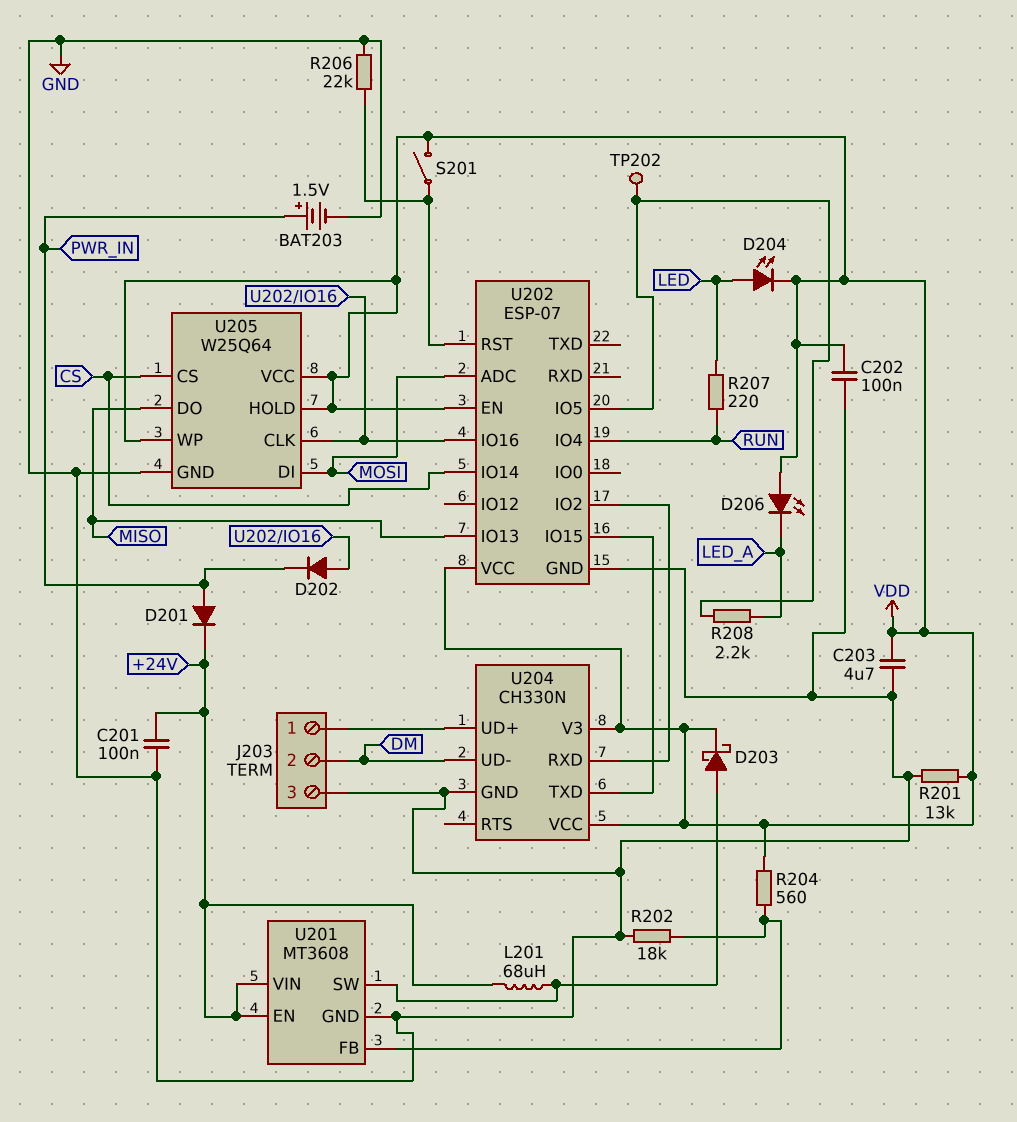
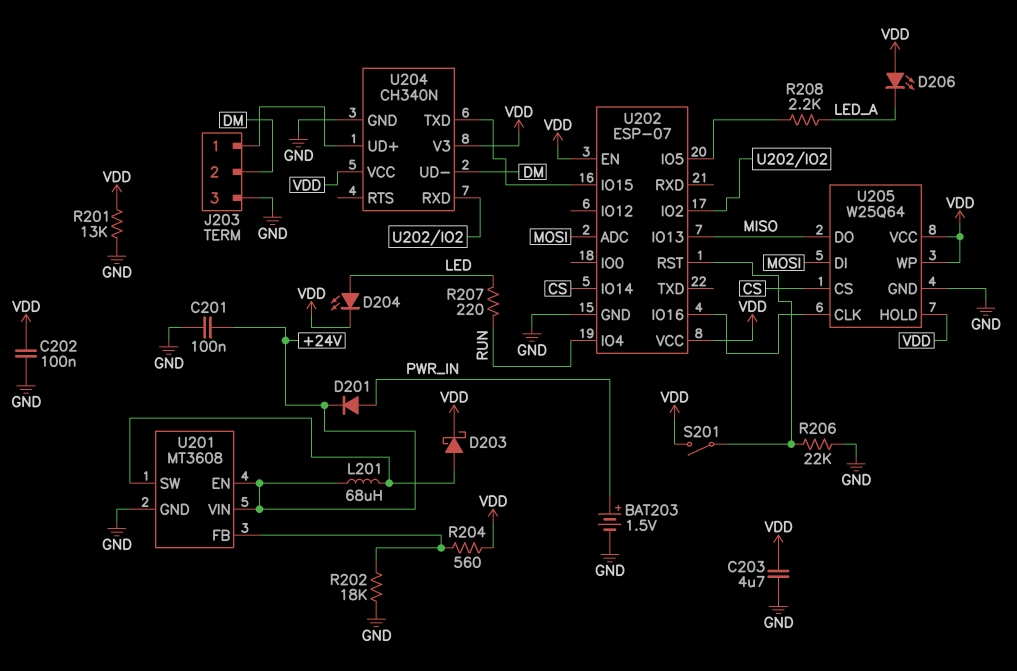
D202: diode (A U202/IO16, K PWR_IN) -> none
TP202: test point (U202/IO5) -> none
U204: CH330N -> CH340N

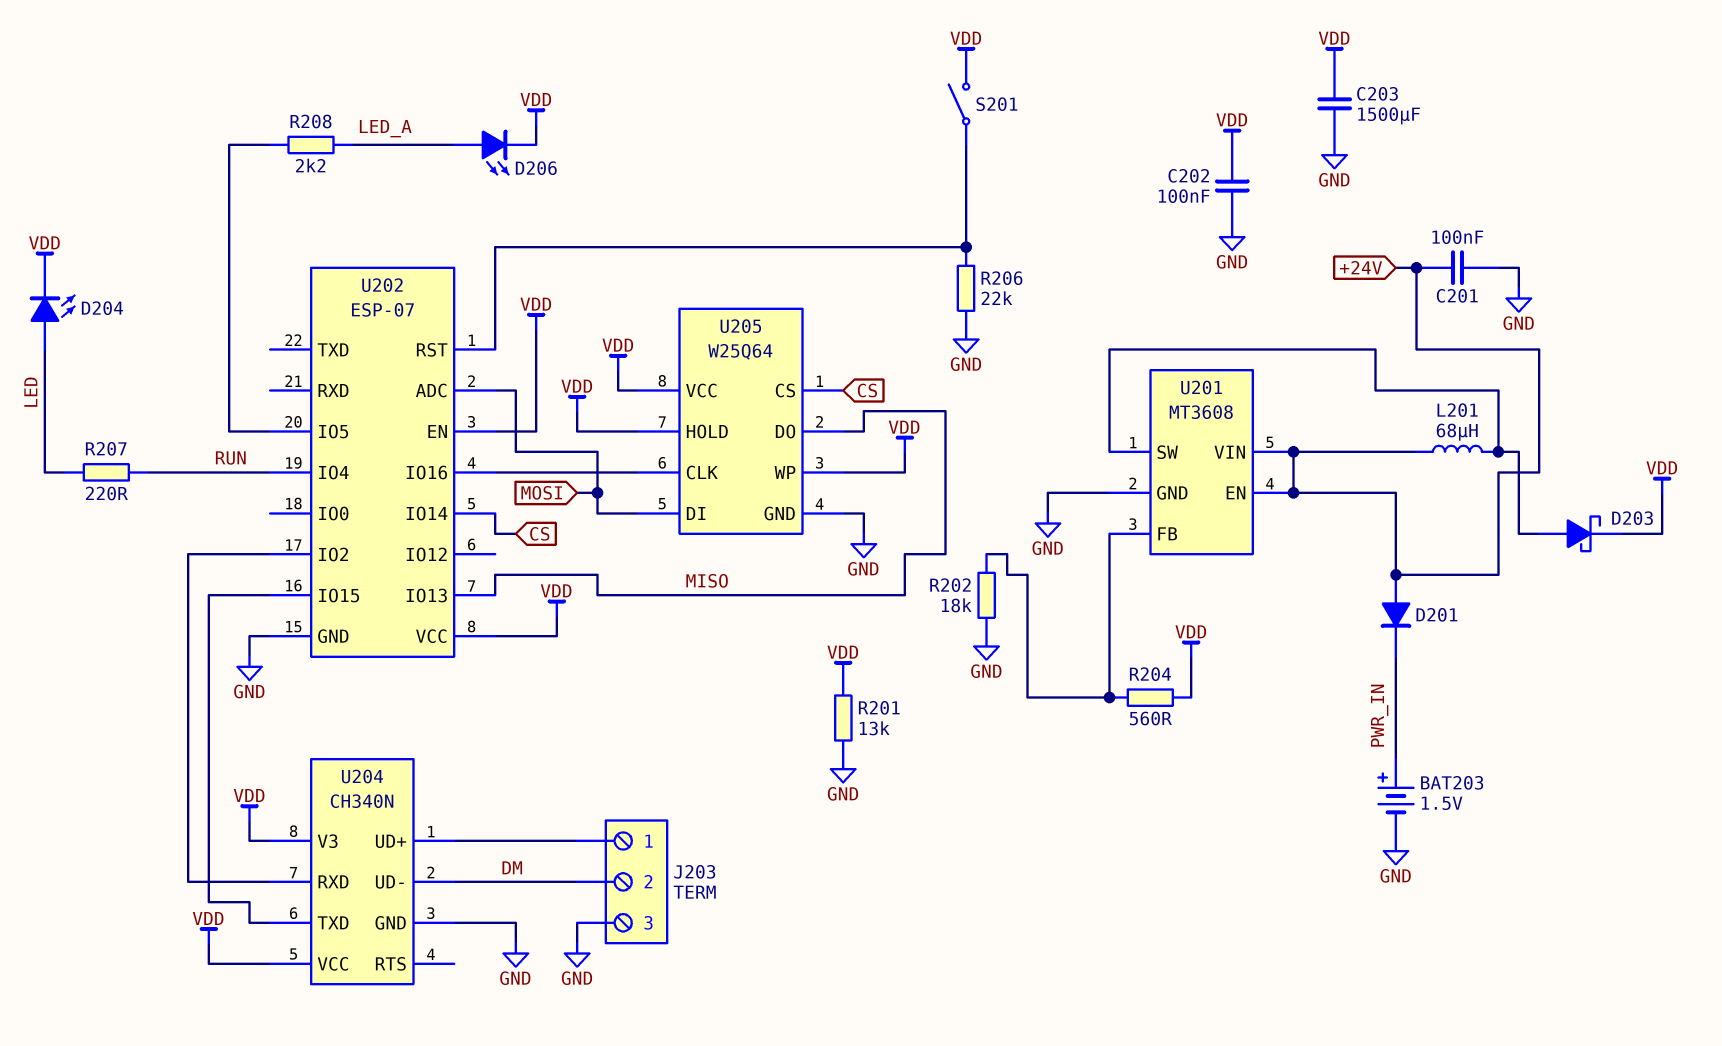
C203: 4.7uF (GND, VDD) -> 1500uF (GND, VDD)
D201: diode (A PWR_IN, K +24V) -> diode (A +24V, K PWR_IN)
D206: LED (A VDD, K LED_A) -> LED (A LED_A, K VDD)

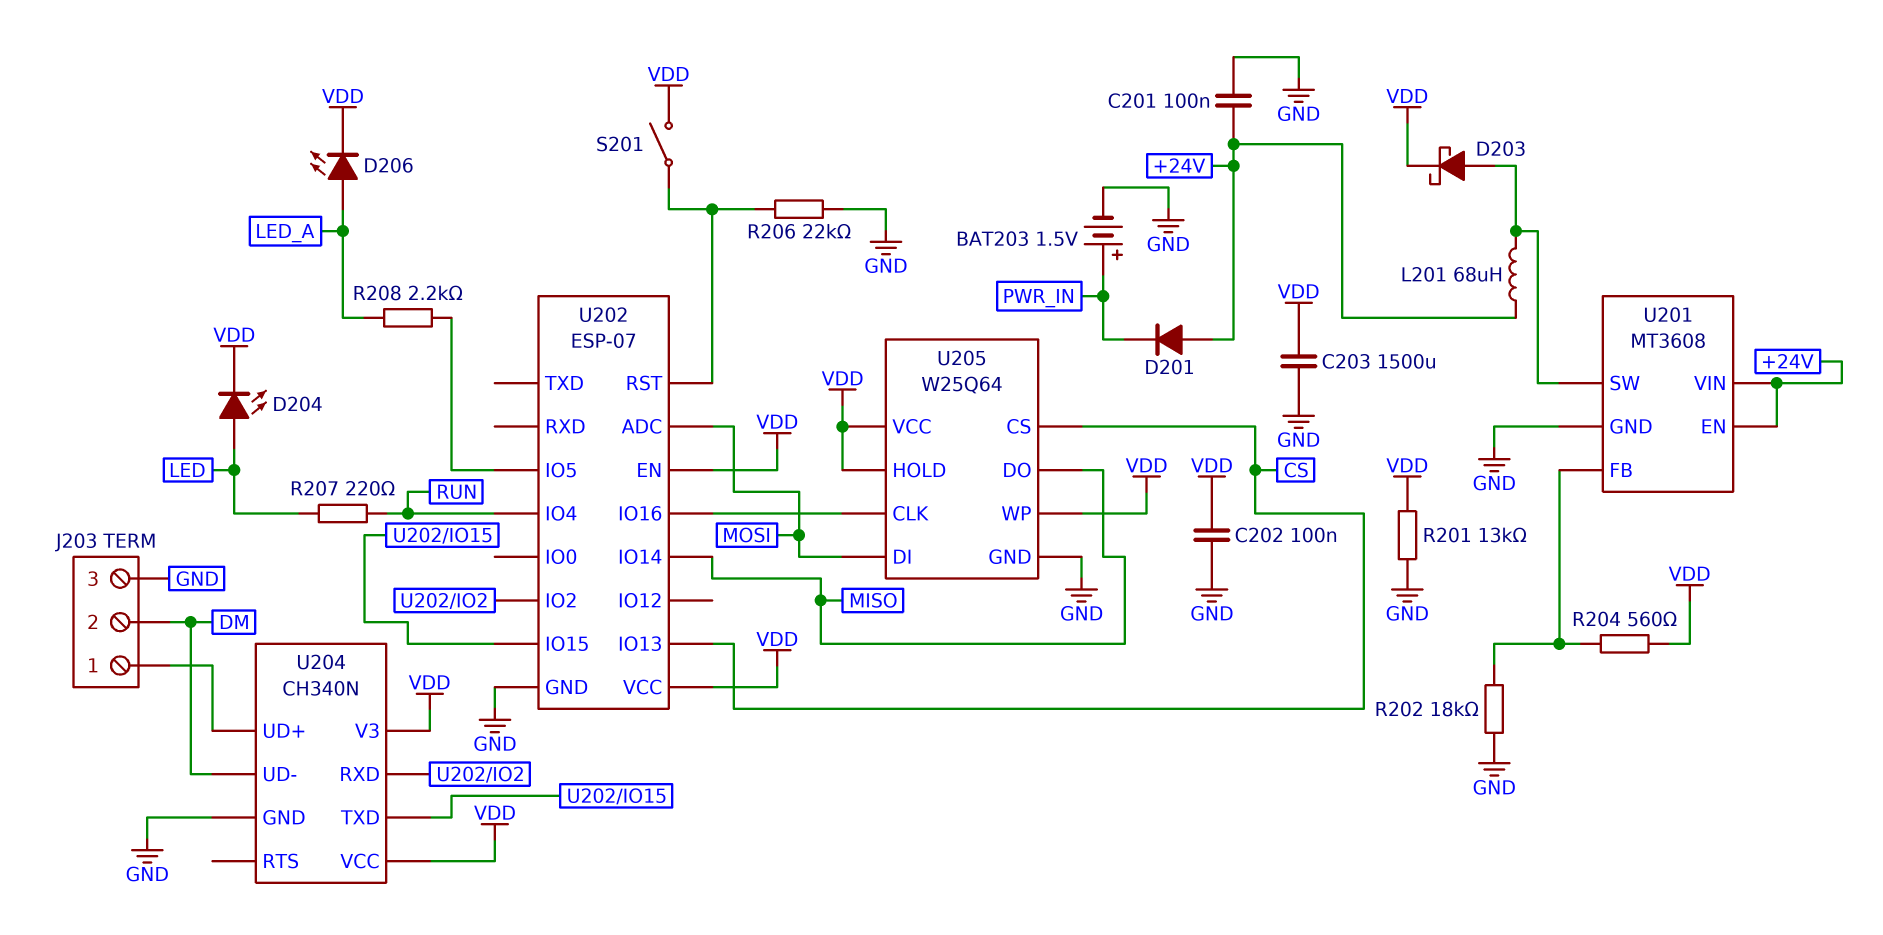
U202 pin IO13: MISO -> CS
U202 pin IO14: CS -> MISO

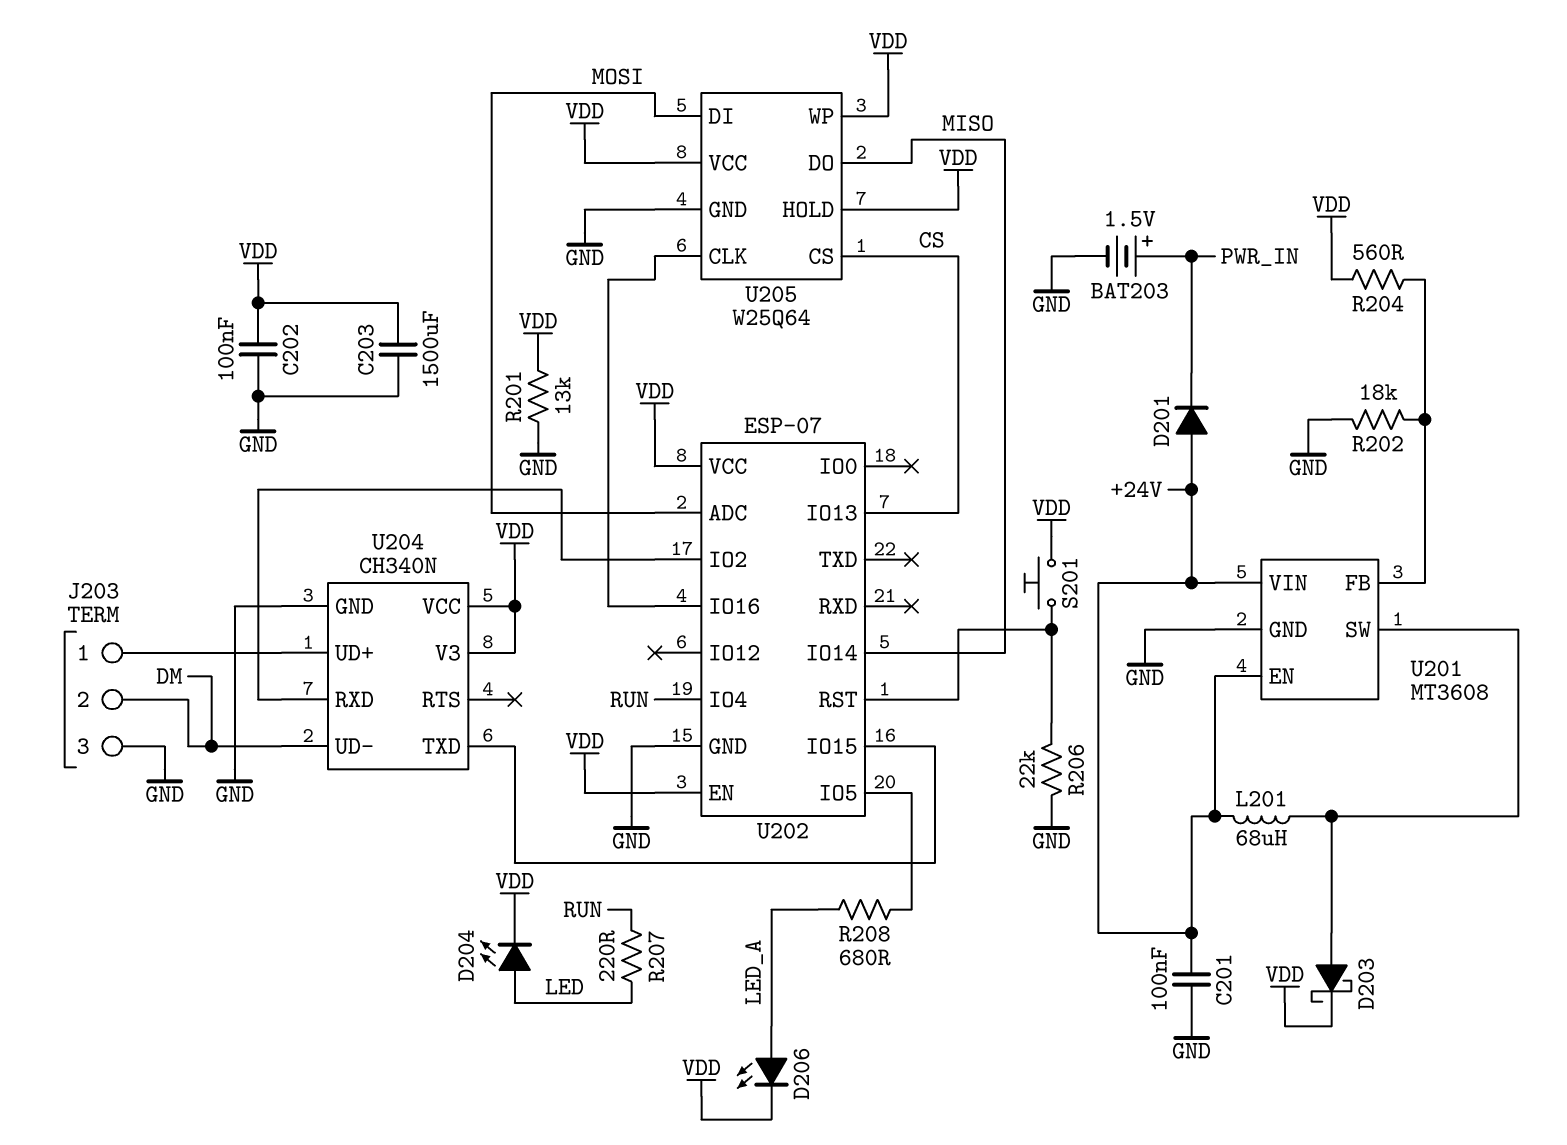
R208: 2.2k (LED_A, U202/IO5) -> 680 (LED_A, U202/IO5)
S201: switch (U202/RST, VDD) -> button (U202/RST, VDD)

